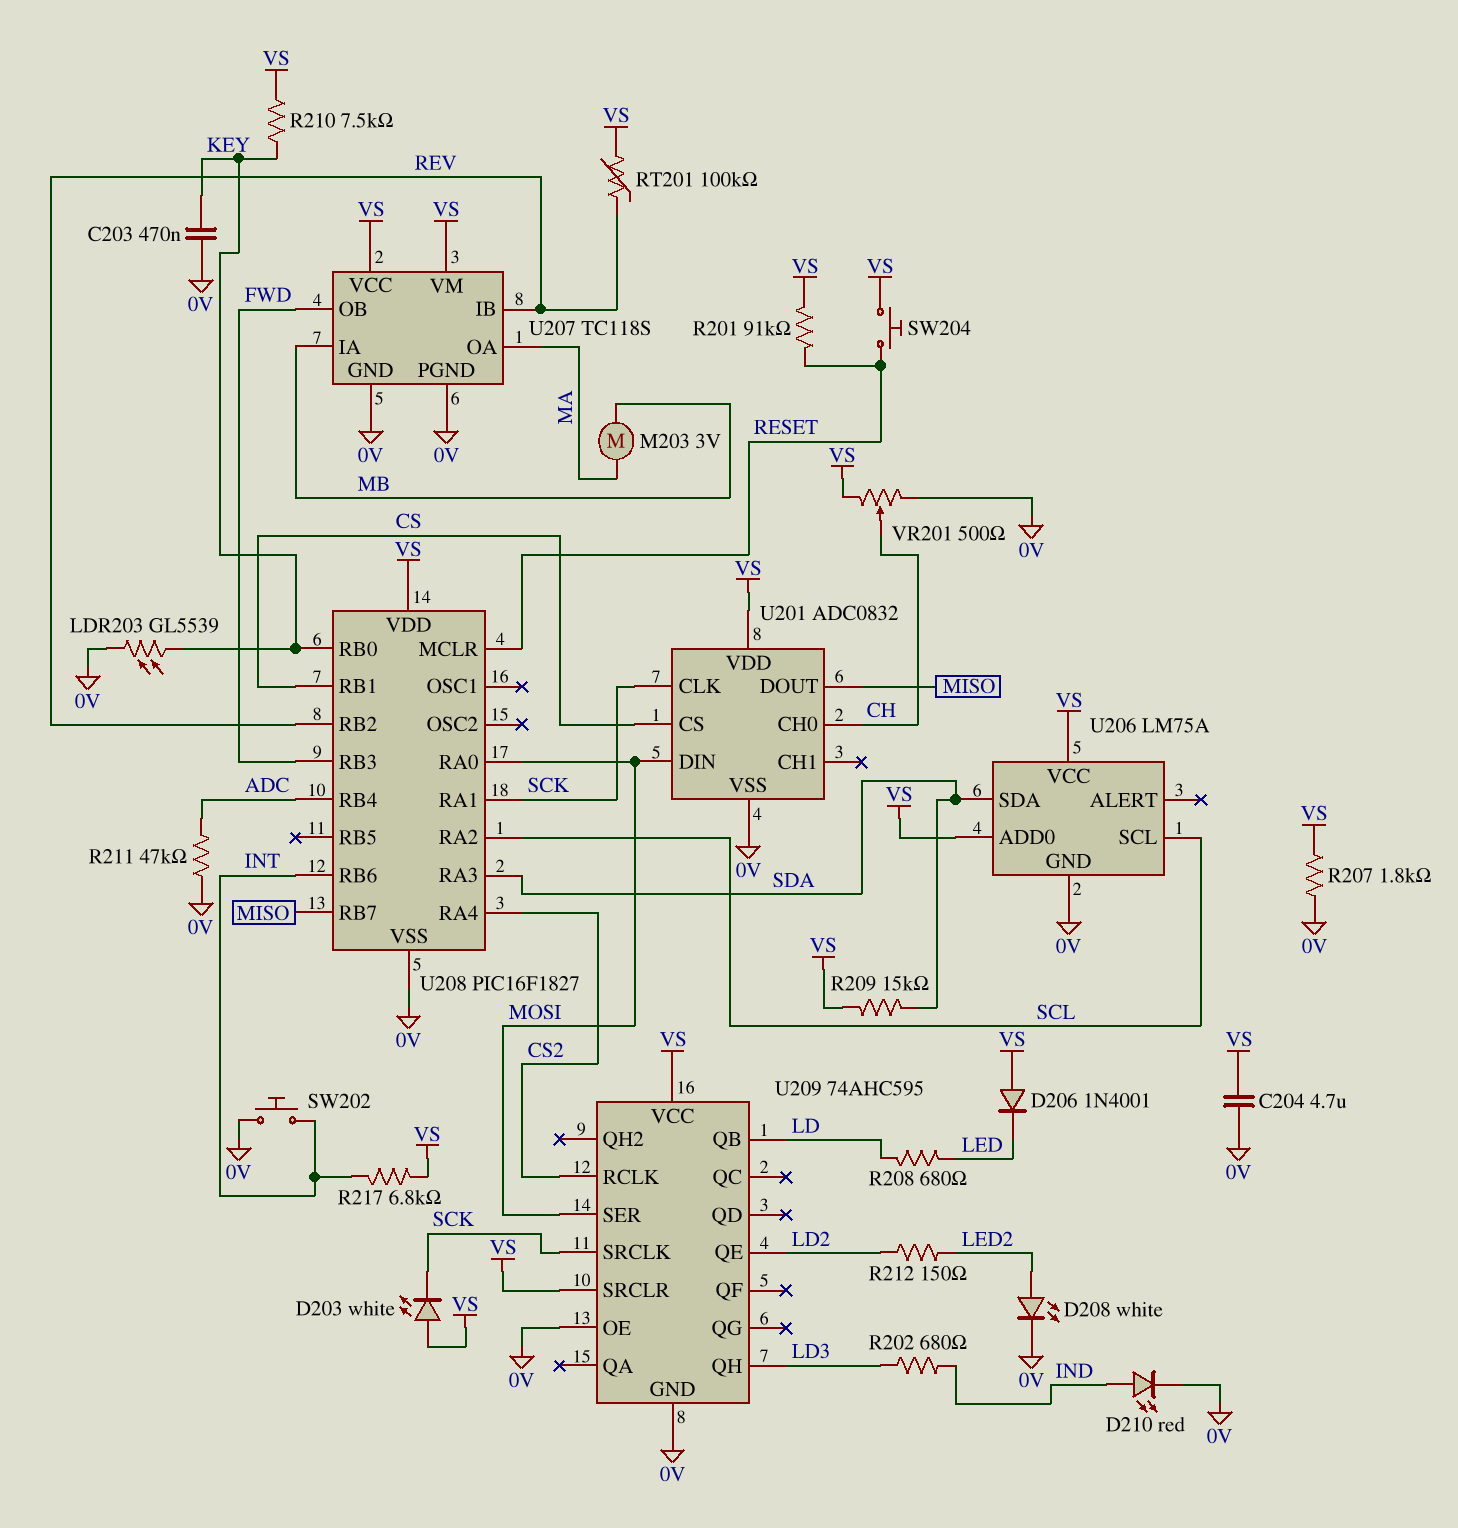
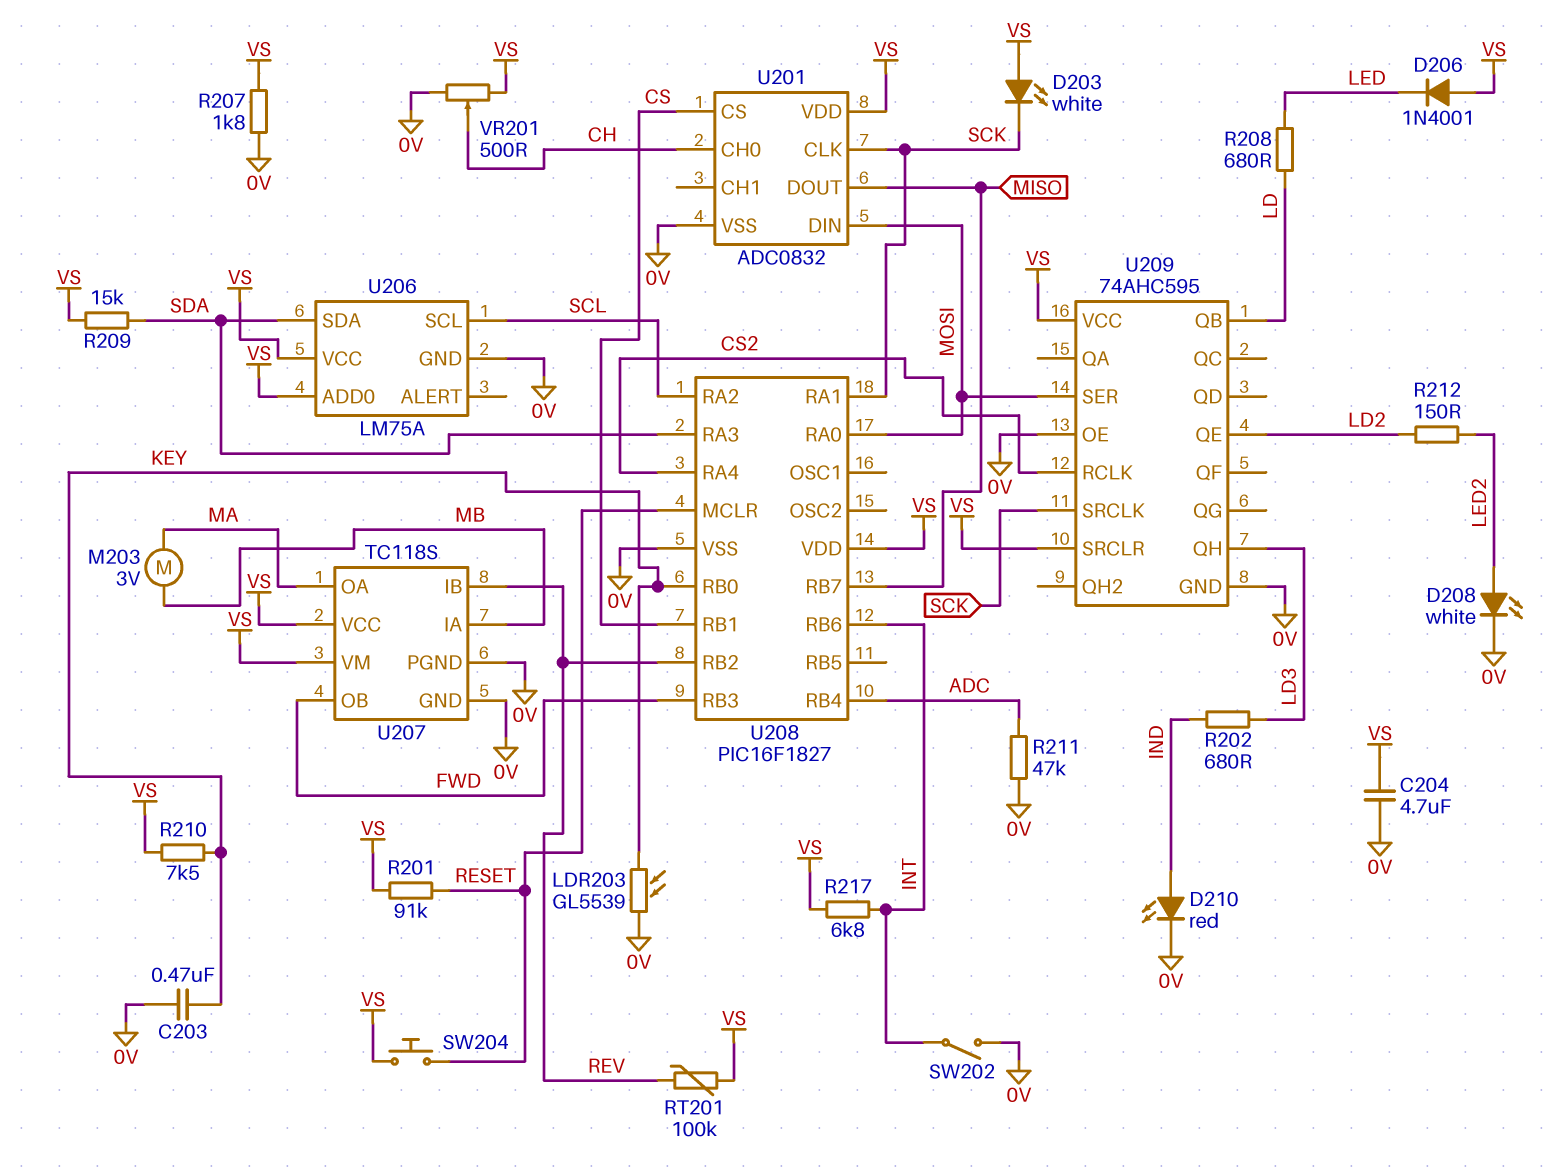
SW202: button (0V, INT) -> switch (0V, INT)

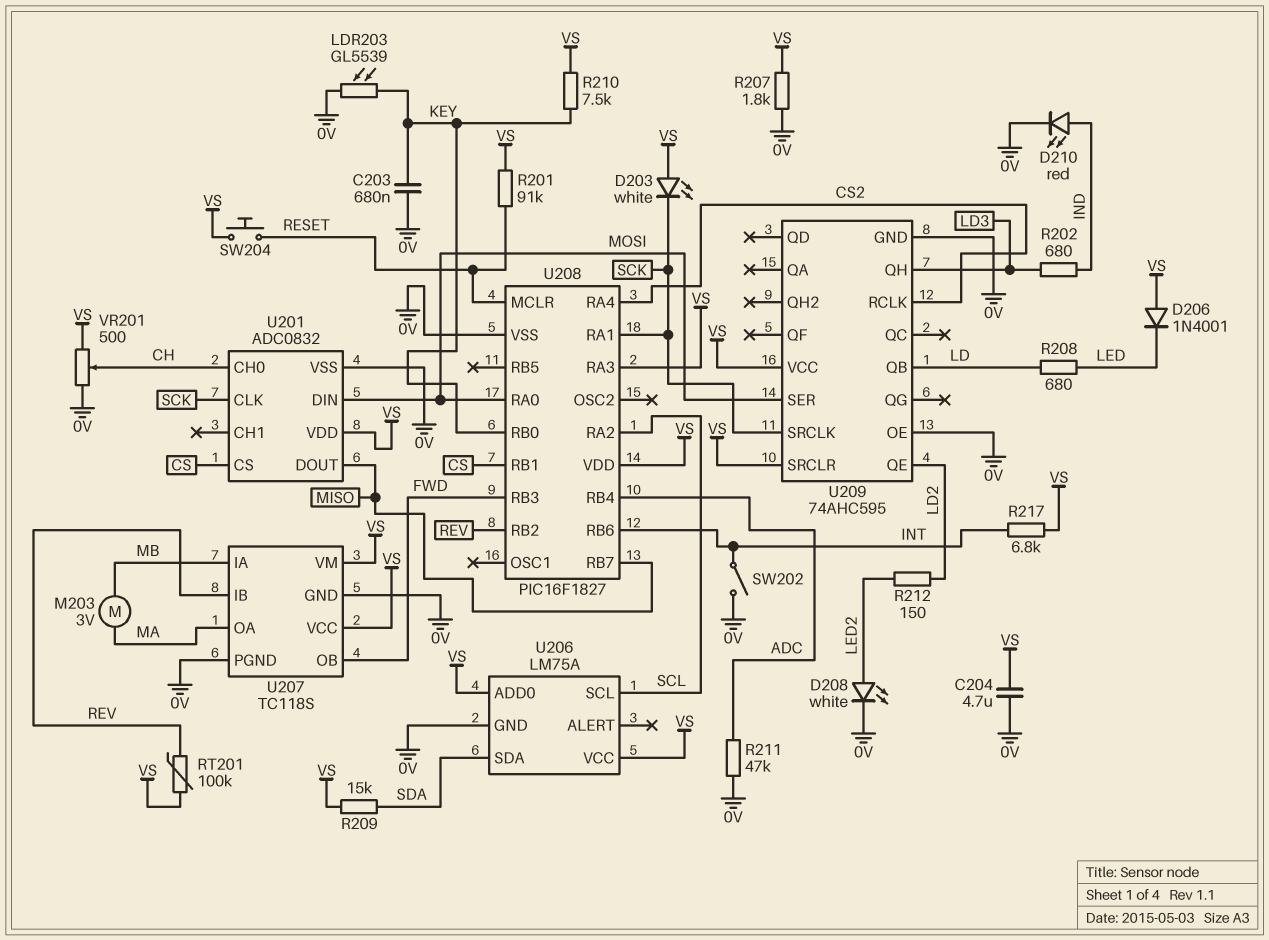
C203: 470nF (0V, KEY) -> 680nF (0V, KEY)
U208 pin RA3: SDA -> VS

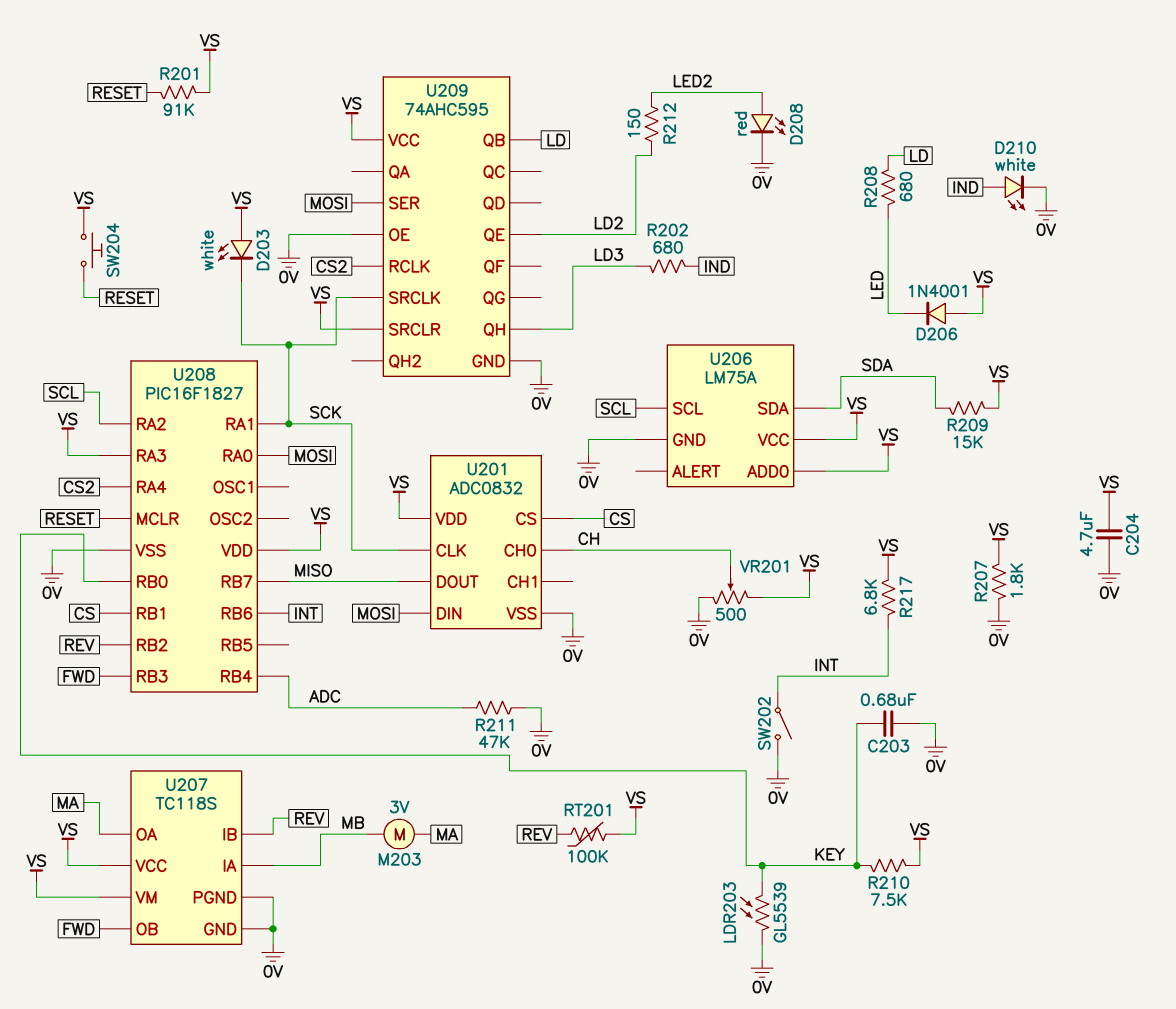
D208: LED white (A LED2, K 0V) -> LED red (A LED2, K 0V)
D210: LED red (A IND, K 0V) -> LED white (A IND, K 0V)

